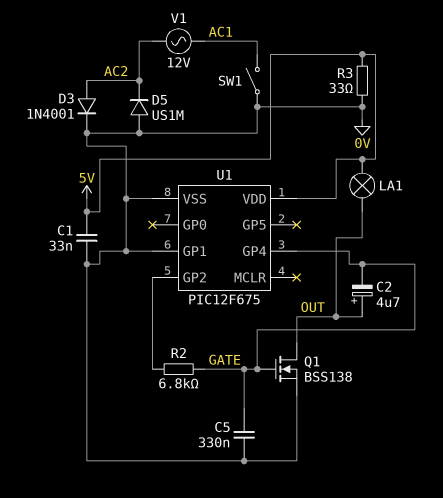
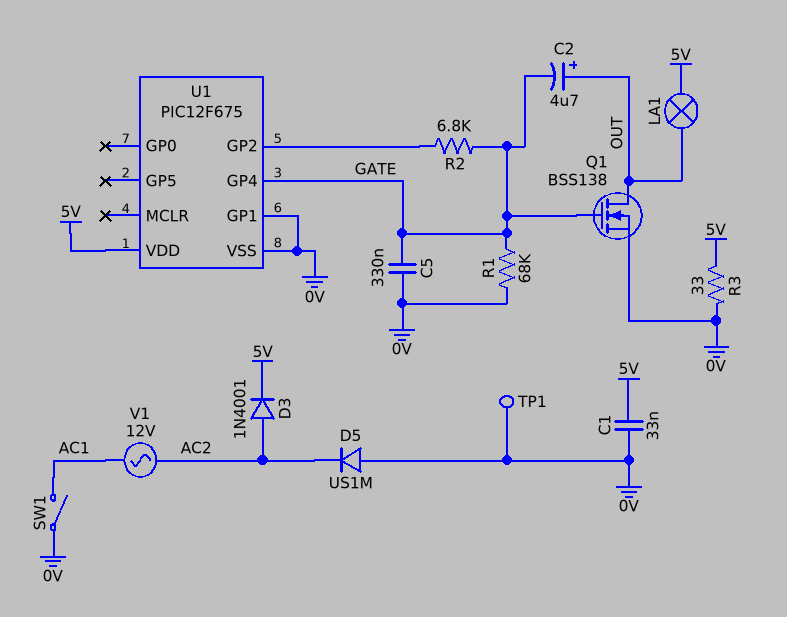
D3: diode 1N4001 (A AC2, K 0V) -> diode 1N4001 (A AC2, K 5V)
R1: none -> 68k (0V, GATE)
TP1: none -> test point (0V)

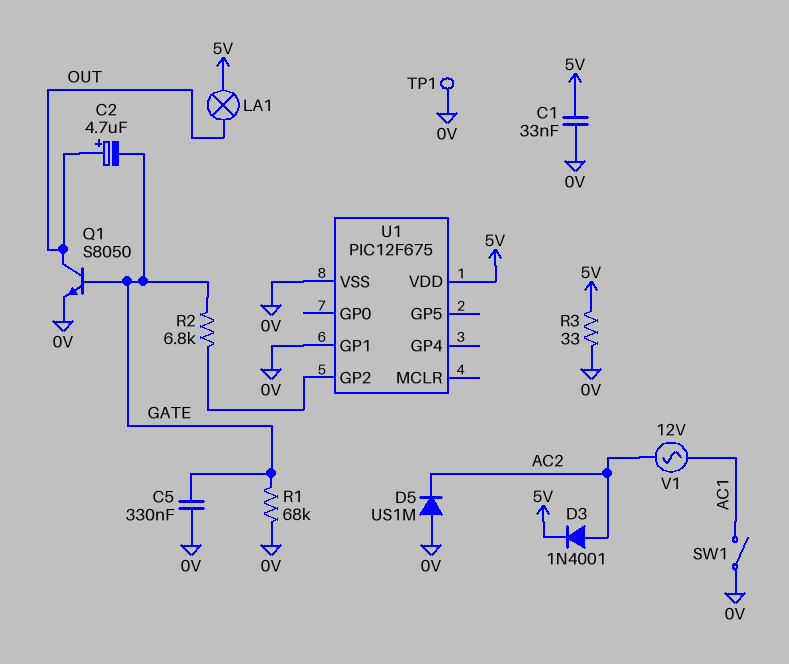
Q1: NMOS BSS138 (G GATE, D OUT, S 0V) -> NPN S8050 (B GATE, C OUT, E 0V)
U1 pin GP4: GATE -> none

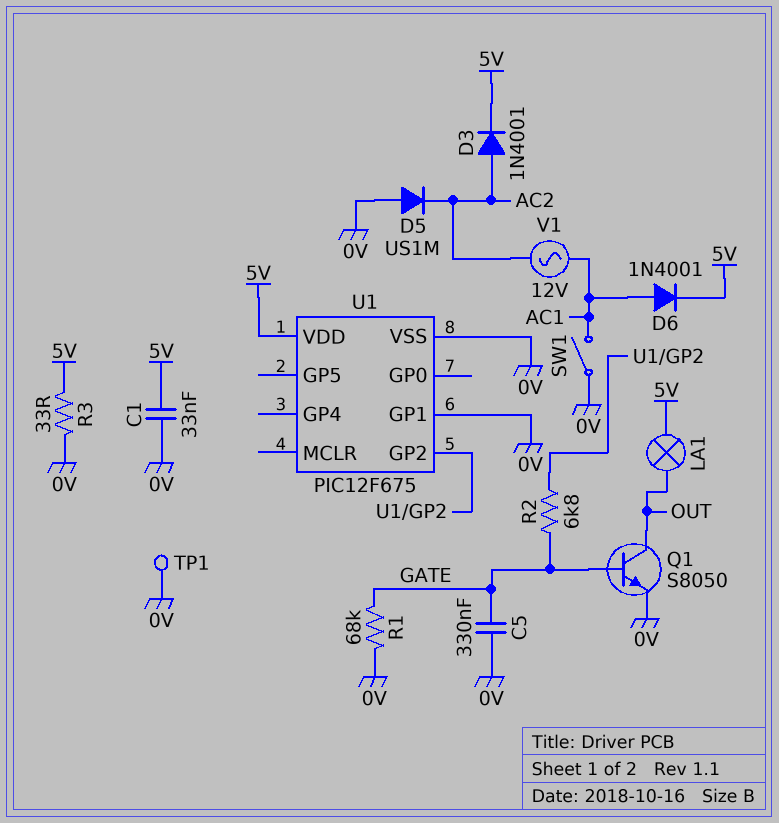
C2: 4.7uF (plus OUT, minus GATE) -> none
D6: none -> diode 1N4001 (A AC1, K 5V)

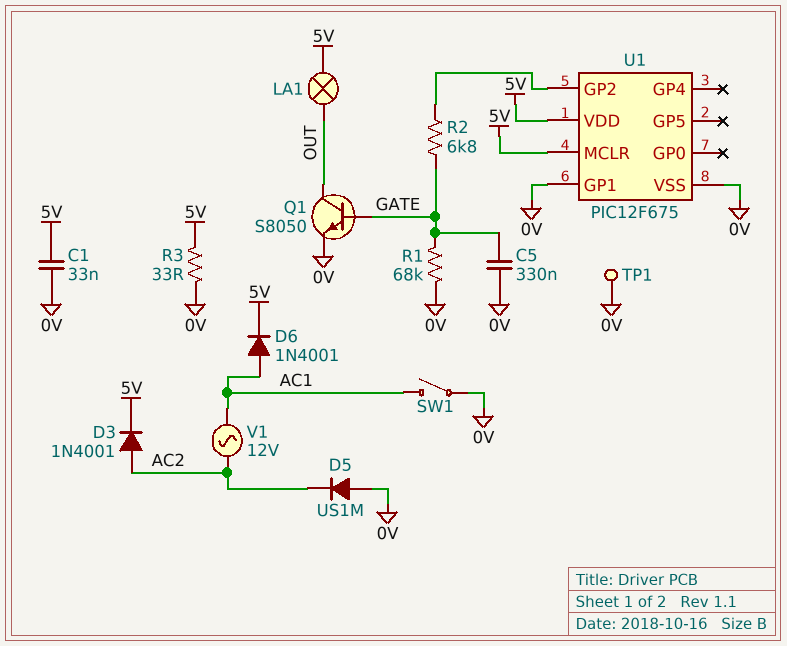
U1 pin MCLR: none -> 5V

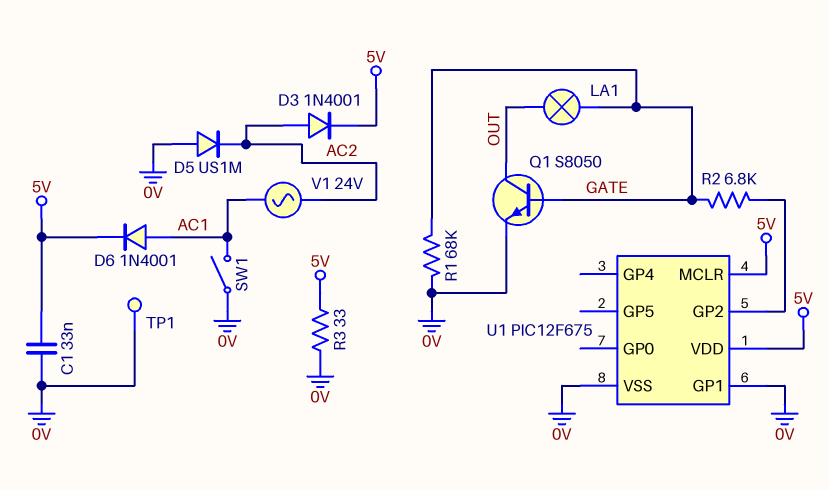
C5: 330nF (0V, GATE) -> none
LA1: lamp (5V, OUT) -> lamp (GATE, OUT)
V1: AC 12V (AC1, AC2) -> AC 24V (AC1, AC2)

